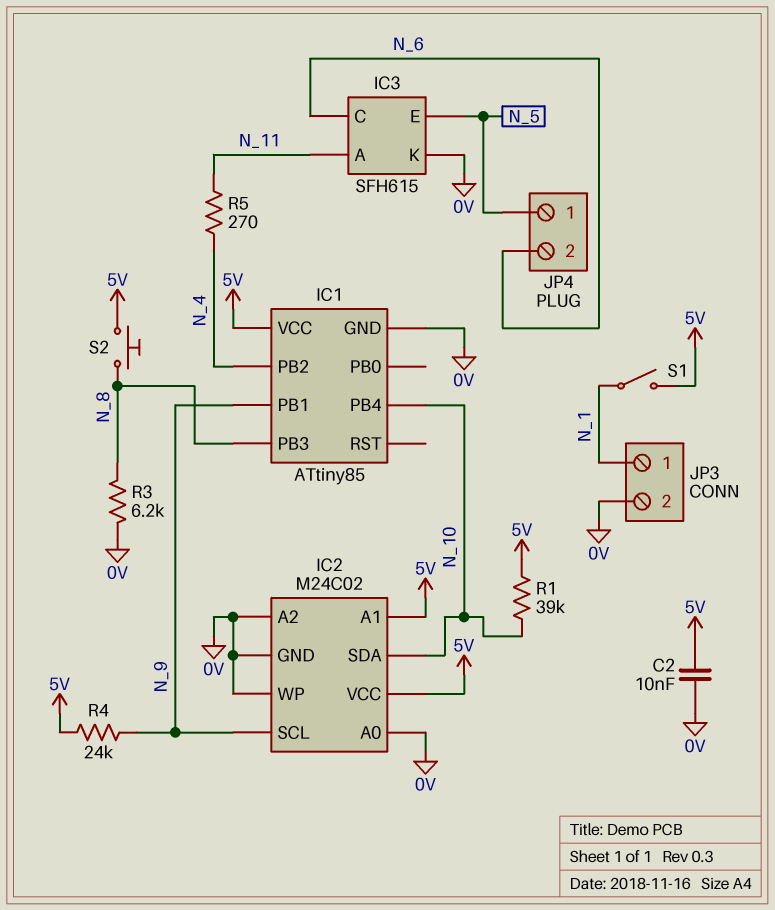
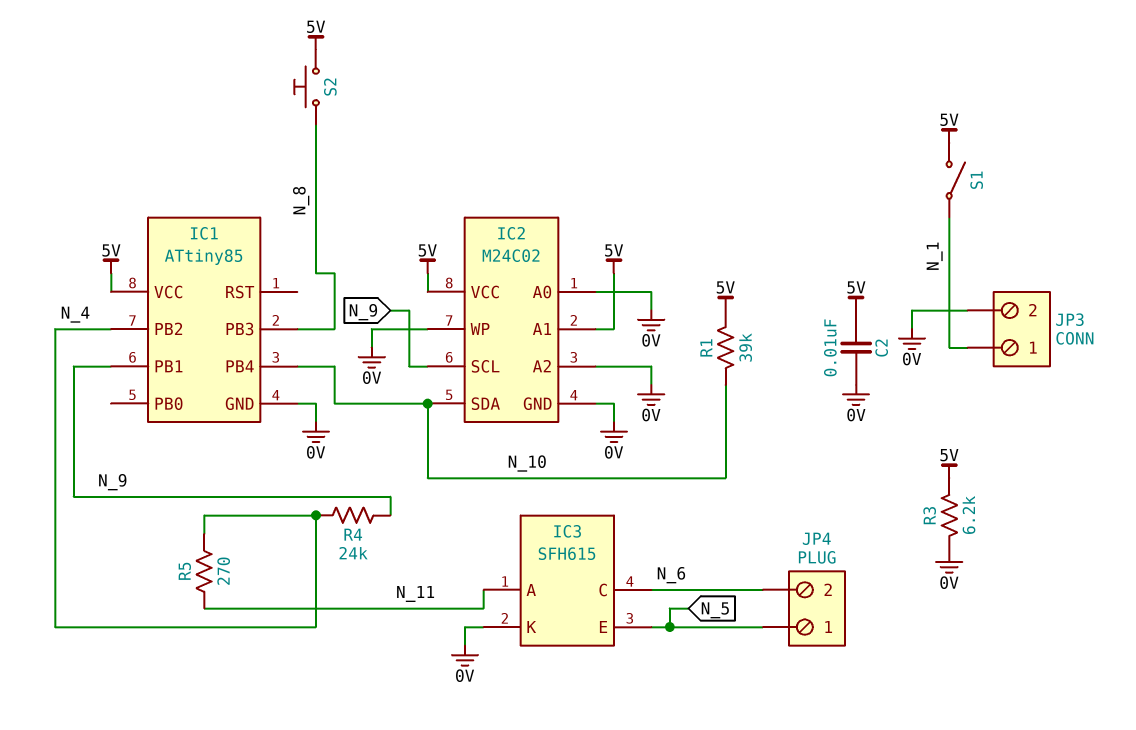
R3: 6.2k (0V, N_8) -> 6.2k (0V, 5V)
R4: 24k (5V, N_9) -> 24k (N_4, N_9)

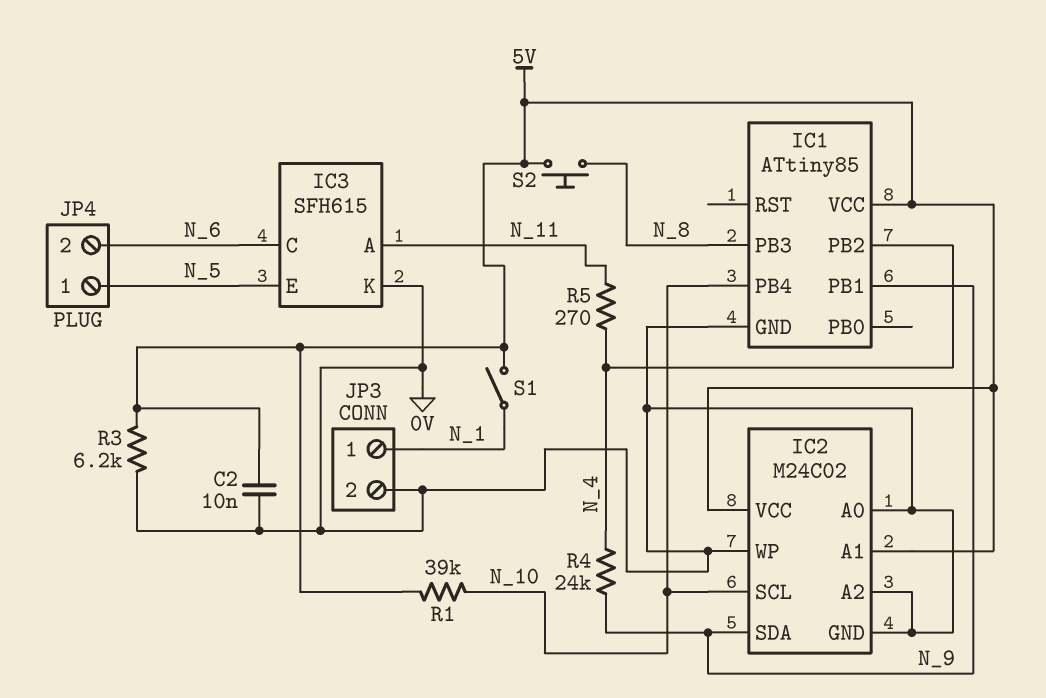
IC2 pin SCL: N_9 -> N_10
IC2 pin SDA: N_10 -> N_9

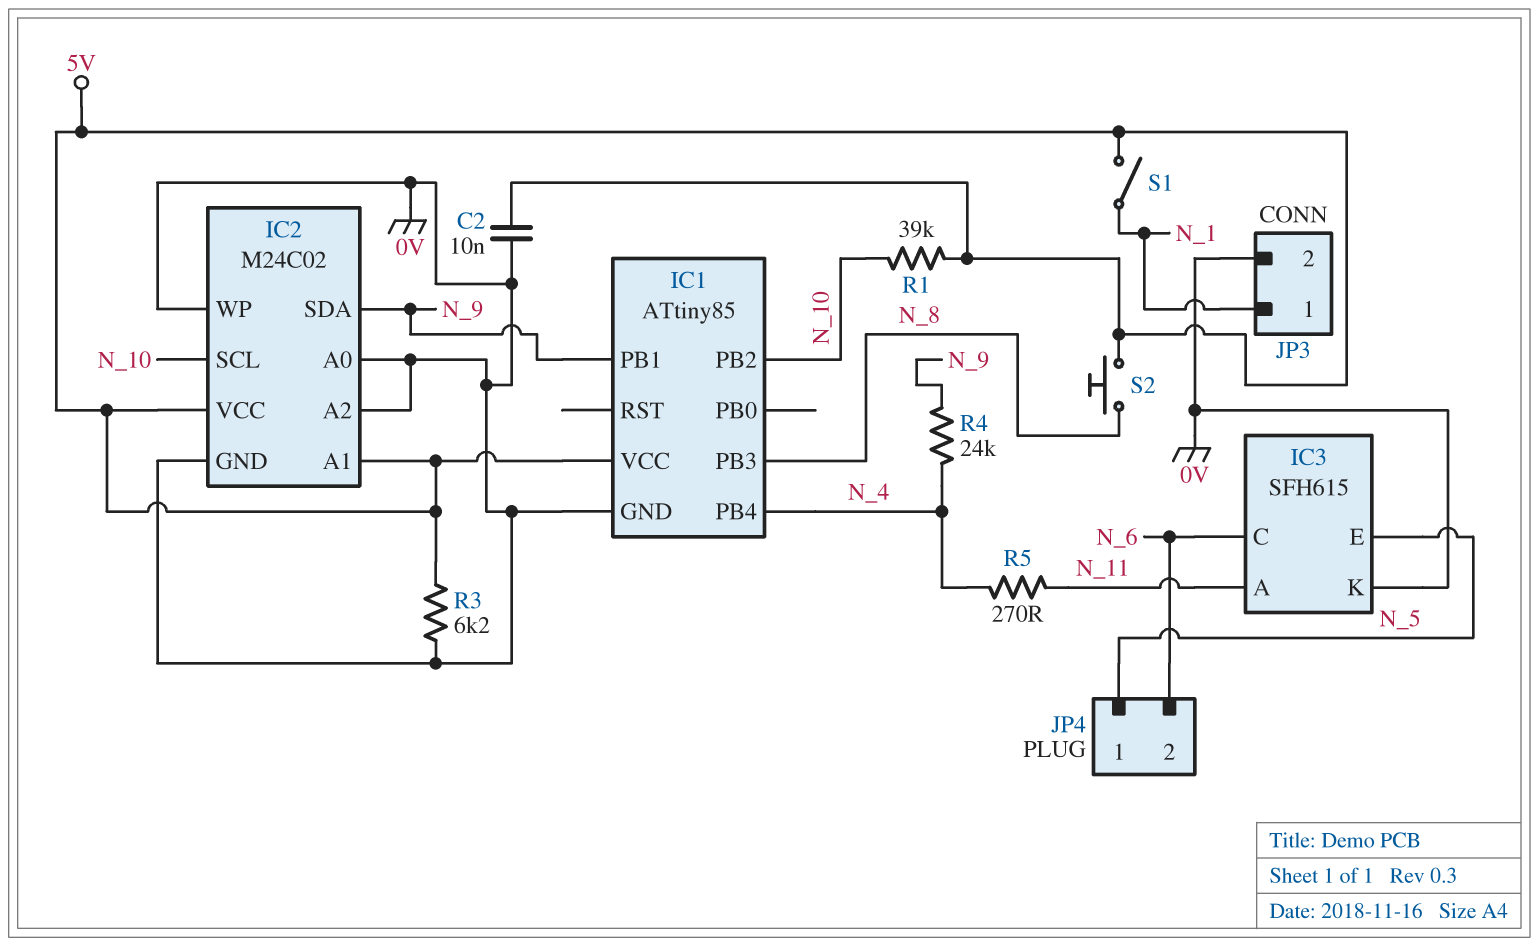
IC1 pin PB2: N_4 -> N_10
IC1 pin PB4: N_10 -> N_4

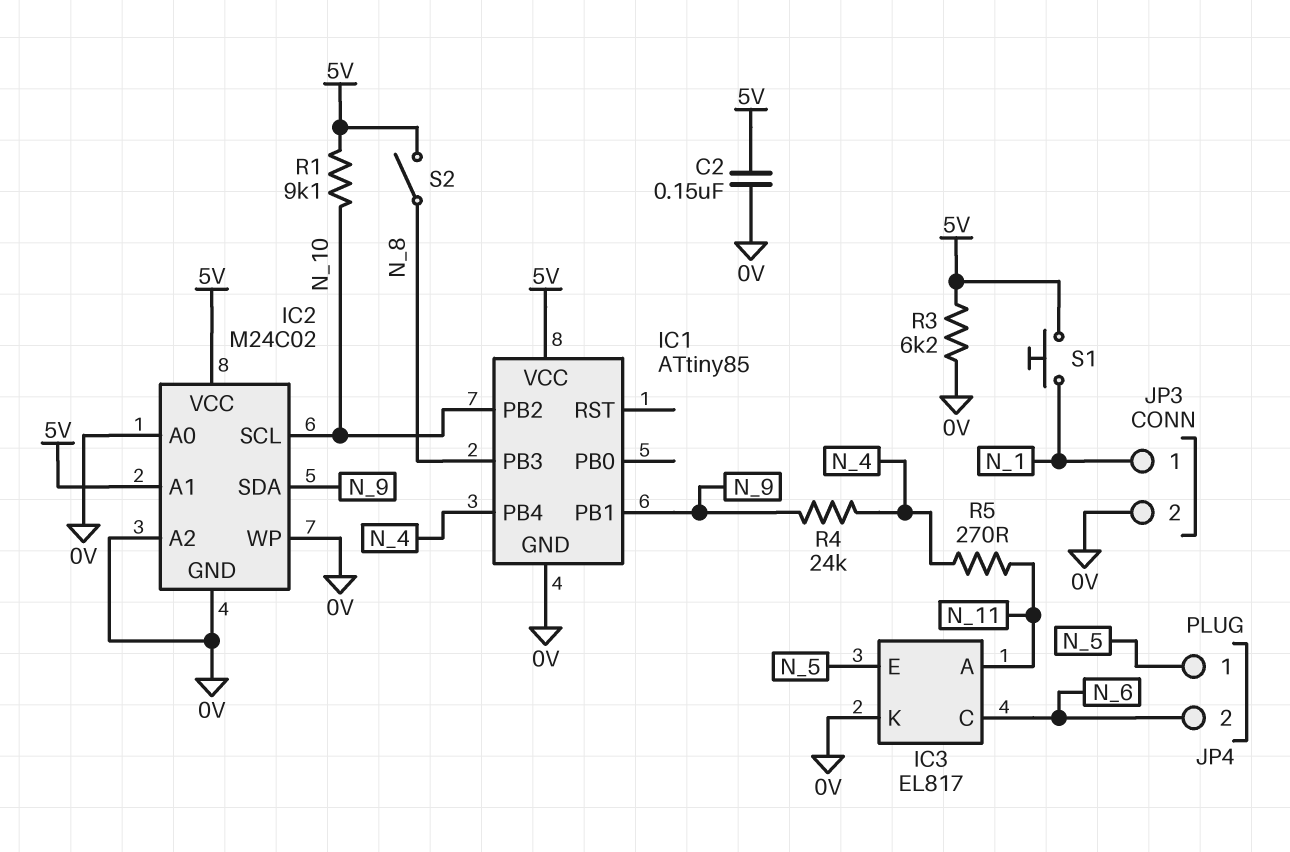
C2: 10nF (0V, 5V) -> 150nF (0V, 5V)
IC3: SFH615 -> EL817
R1: 39k (5V, N_10) -> 9.1k (5V, N_10)
S1: switch (5V, N_1) -> button (5V, N_1)
S2: button (5V, N_8) -> switch (5V, N_8)

